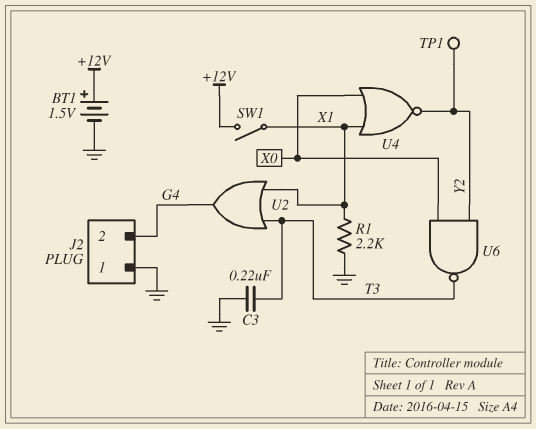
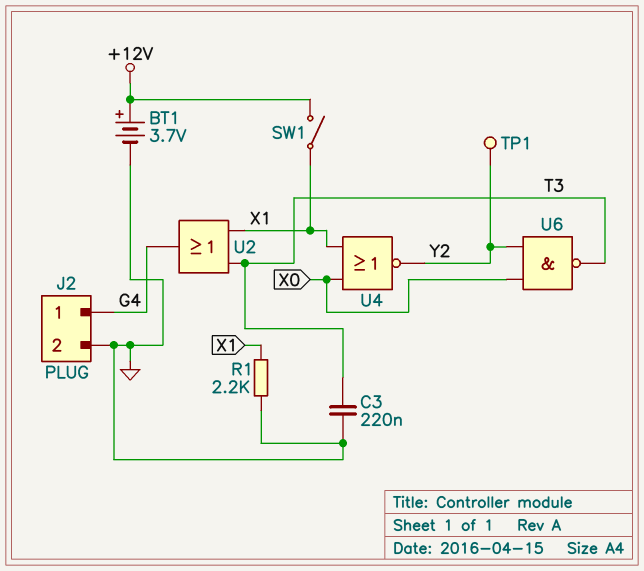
BT1: 1.5V (plus +12V, minus GND) -> 3.7V (plus +12V, minus GND)
J2 pin 1: GND -> G4
J2 pin 2: G4 -> GND

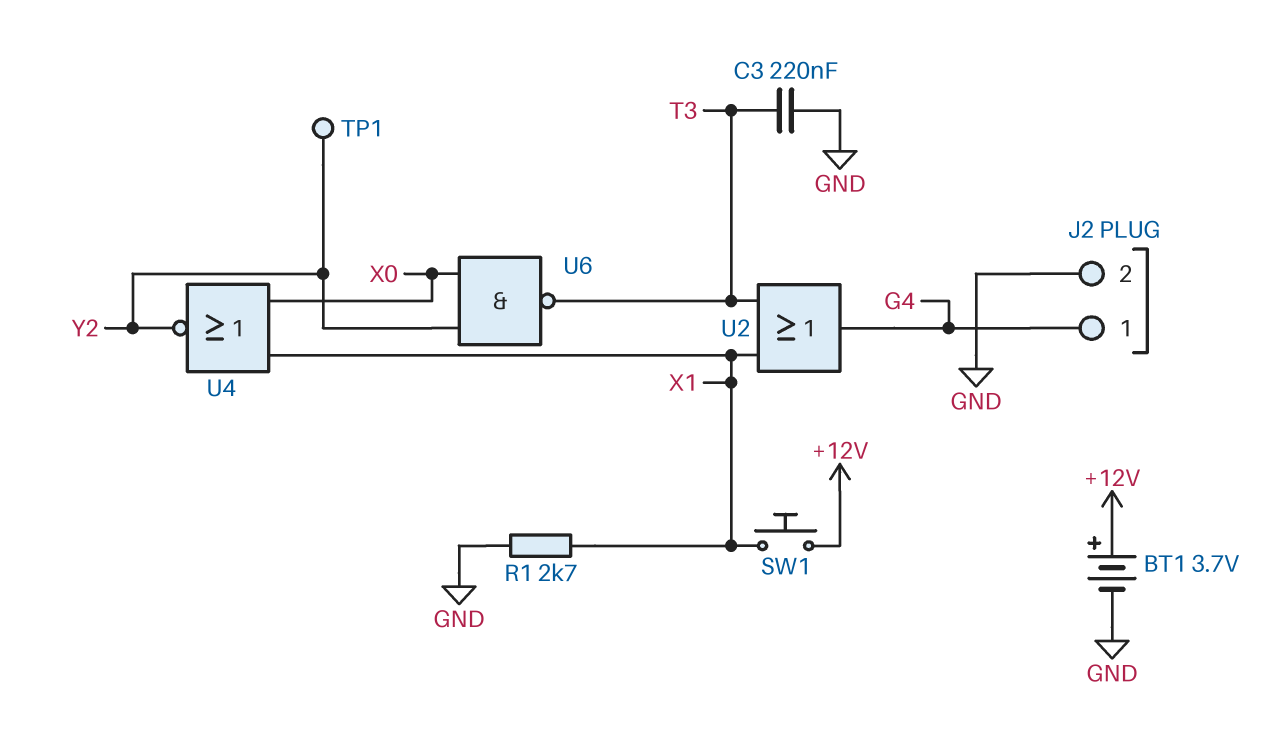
R1: 2.2k (GND, X1) -> 2.7k (GND, X1)
SW1: switch (+12V, X1) -> button (+12V, X1)

